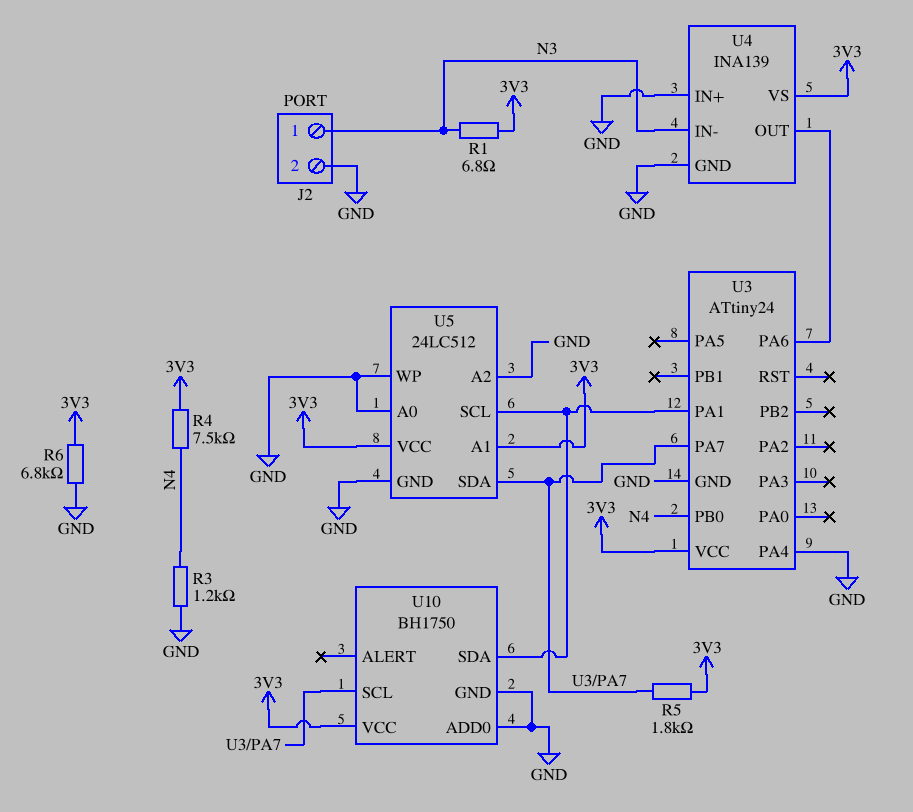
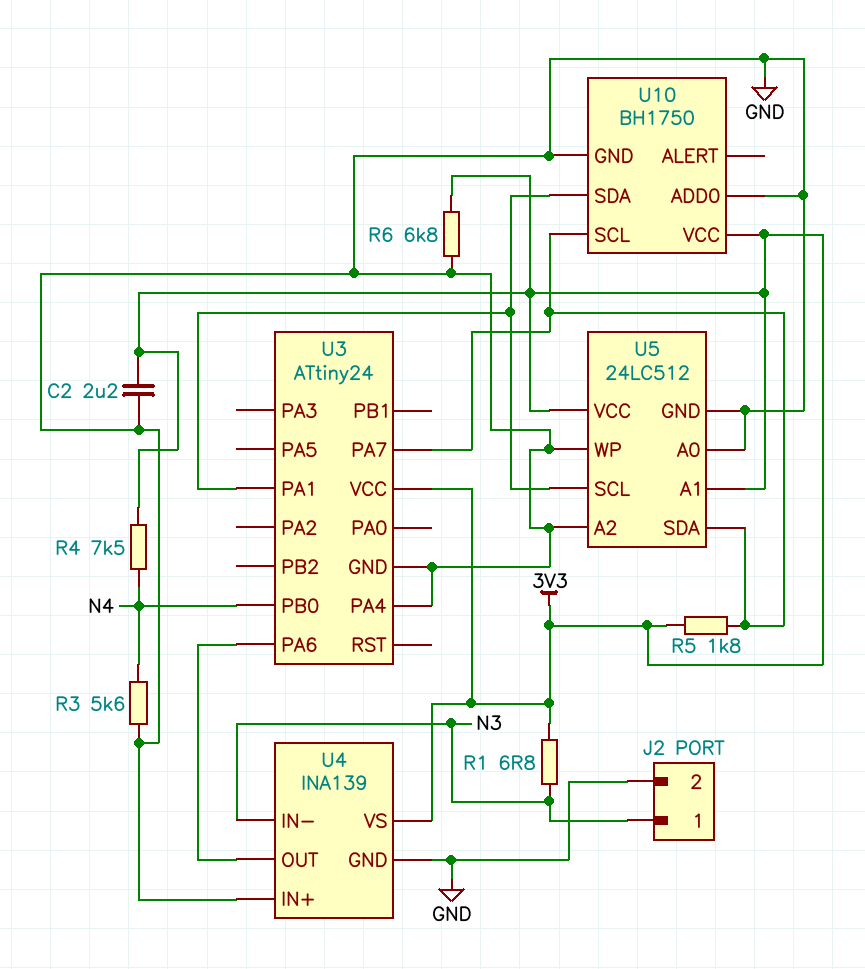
C2: none -> 2.2uF (3V3, GND)
R3: 1.2k (GND, N4) -> 5.6k (GND, N4)

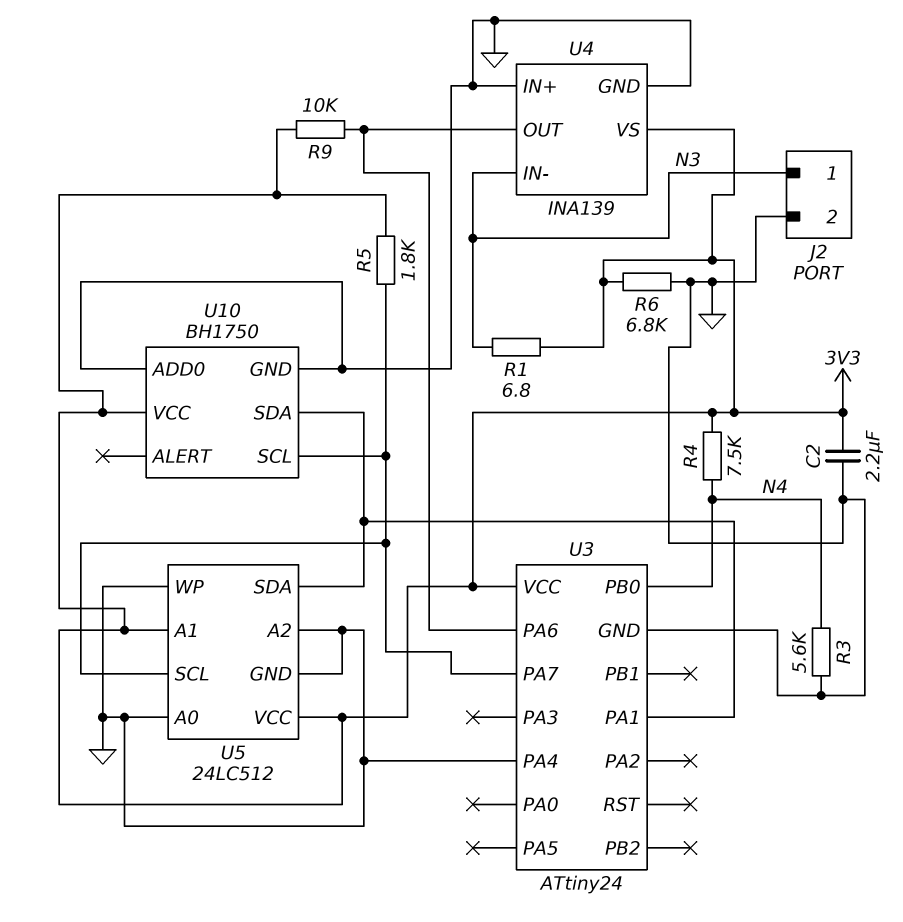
R9: none -> 10k (3V3, U3/PA6)
U5 pin SCL: U3/PA1 -> U3/PA7
U5 pin SDA: U3/PA7 -> U3/PA1

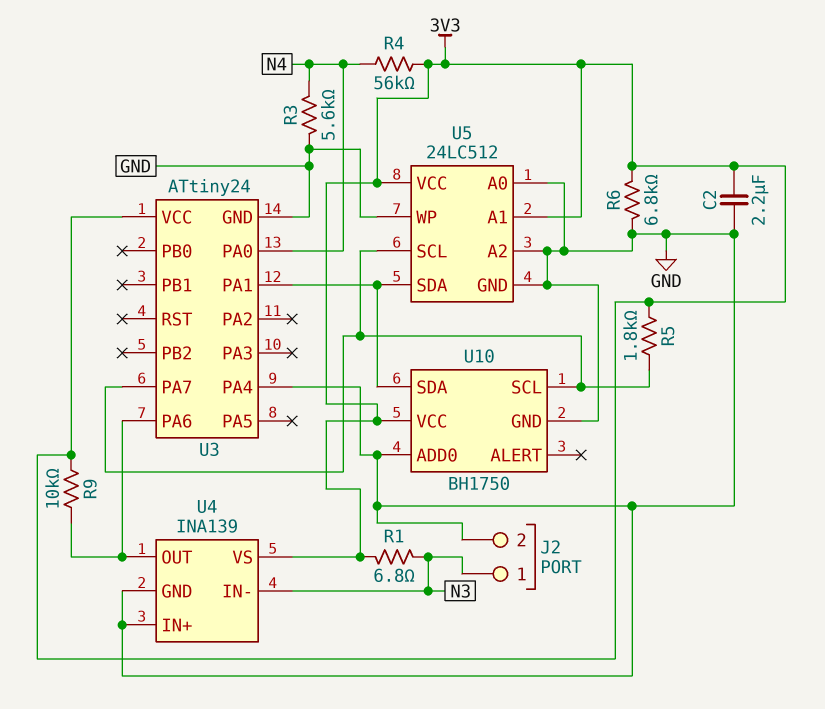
R4: 7.5k (3V3, N4) -> 56k (3V3, N4)
U3 pin PA0: none -> N4
U3 pin PB0: N4 -> none

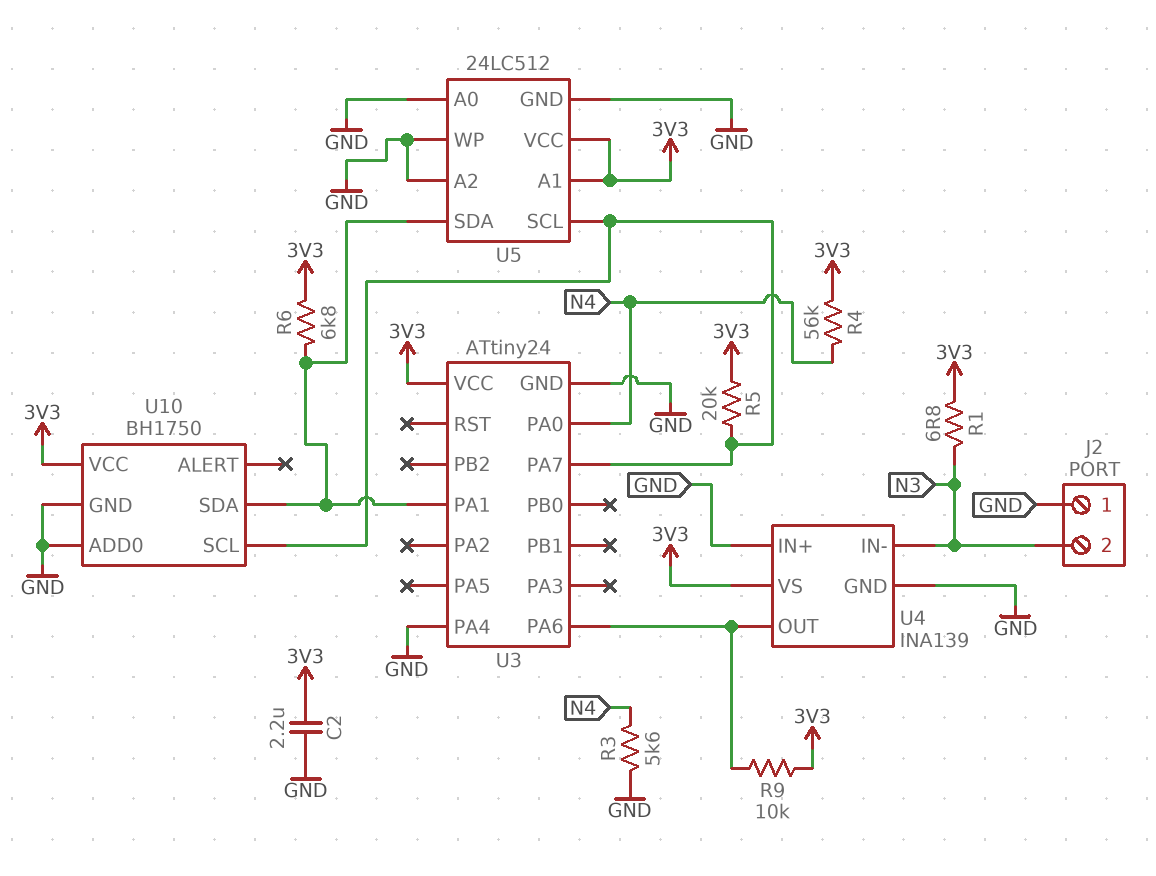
J2 pin 1: N3 -> GND
J2 pin 2: GND -> N3
R5: 1.8k (3V3, U3/PA7) -> 20k (3V3, U3/PA7)
R6: 6.8k (3V3, GND) -> 6.8k (3V3, U3/PA1)

